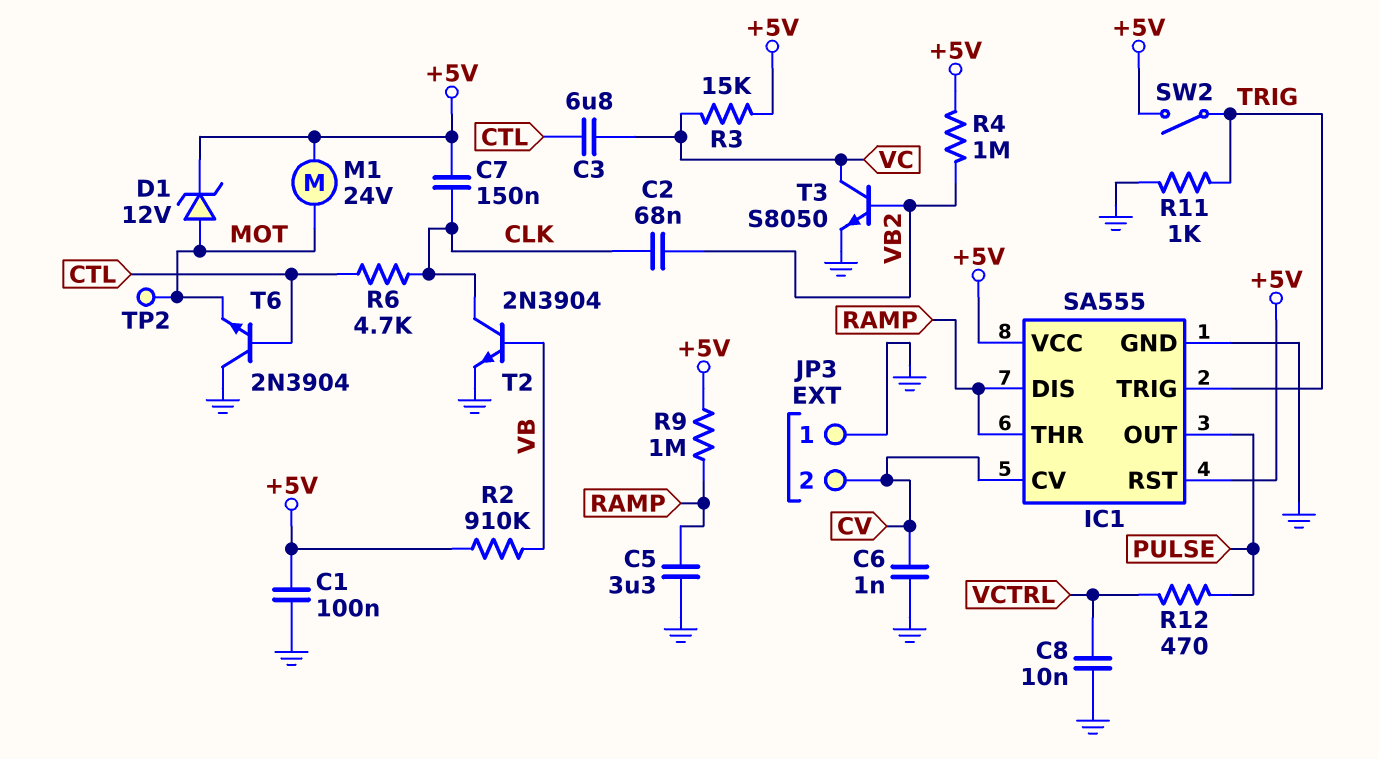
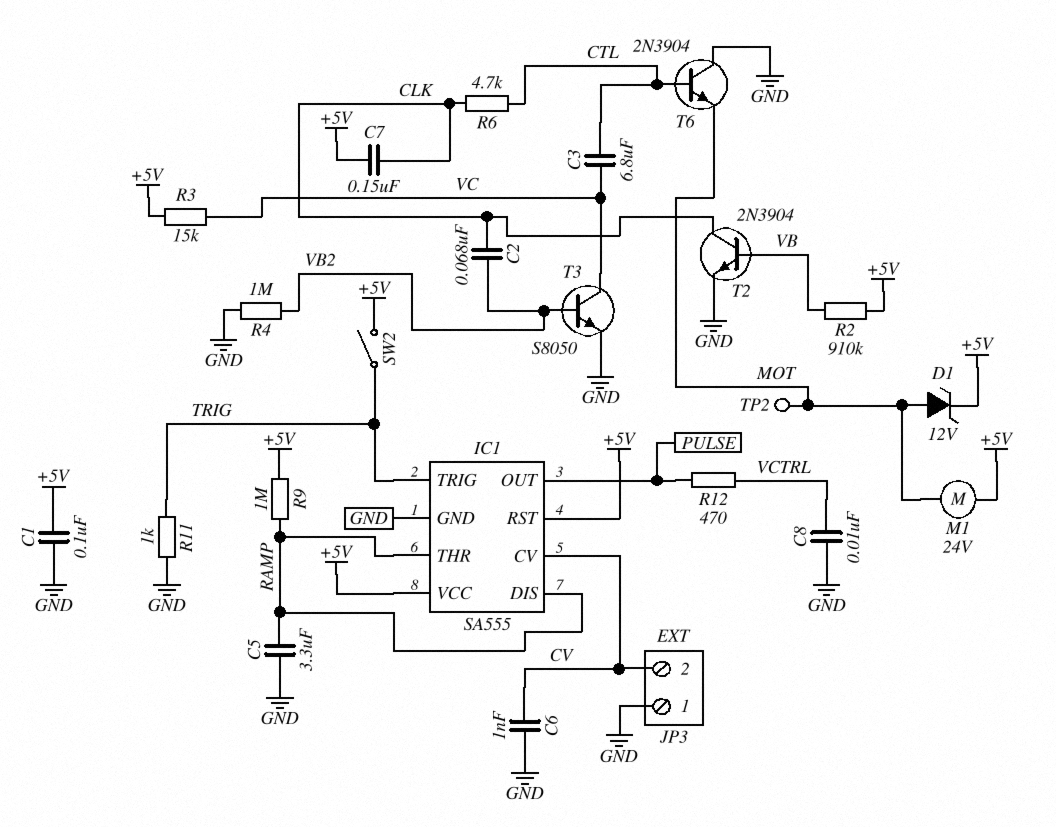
R4: 1M (+5V, VB2) -> 1M (GND, VB2)

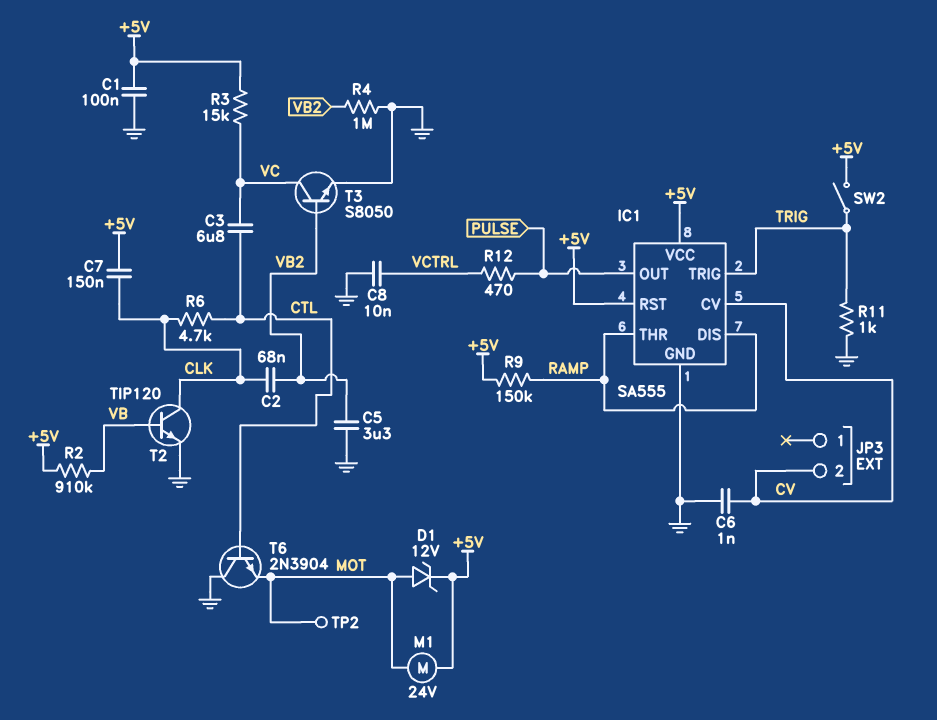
C5: 3.3uF (GND, RAMP) -> 3.3uF (GND, VB2)
JP3 pin 1: GND -> none
R9: 1M (+5V, RAMP) -> 150k (+5V, RAMP)
T2: NPN 2N3904 (B VB, C CLK, E GND) -> NPN TIP120 (B VB, C CLK, E GND)

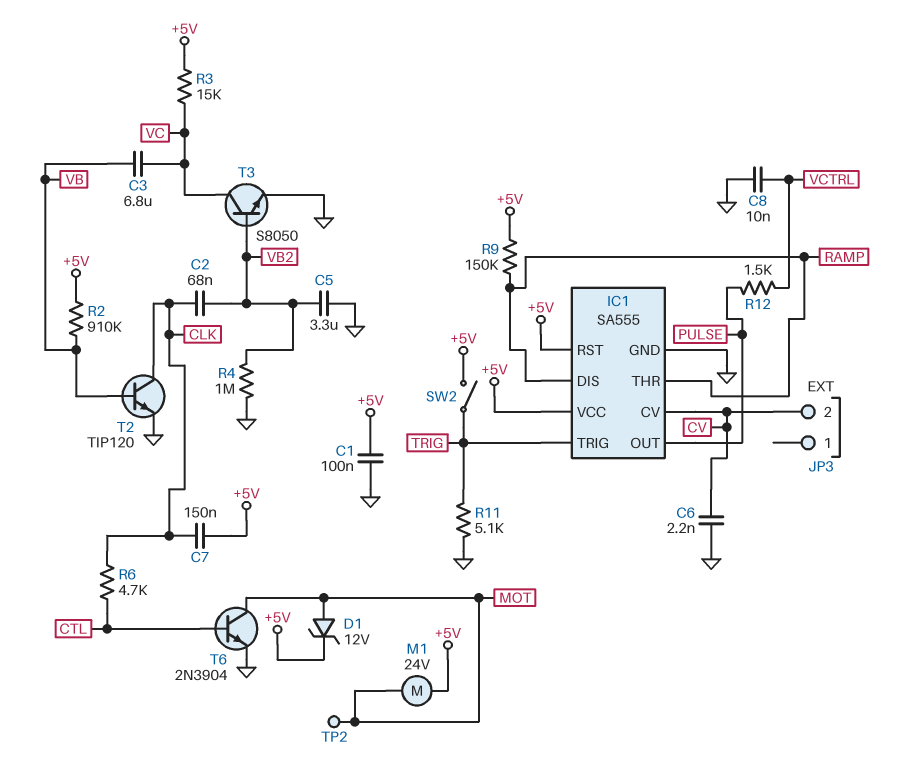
C3: 6.8uF (CTL, VC) -> 6.8uF (VB, VC)
C6: 1nF (CV, GND) -> 2.2nF (CV, GND)
R11: 1k (GND, TRIG) -> 5.1k (GND, TRIG)
R12: 470 (PULSE, VCTRL) -> 1.5k (PULSE, VCTRL)
T6: NPN 2N3904 (B CTL, C GND, E MOT) -> NPN 2N3904 (B CTL, C MOT, E GND)

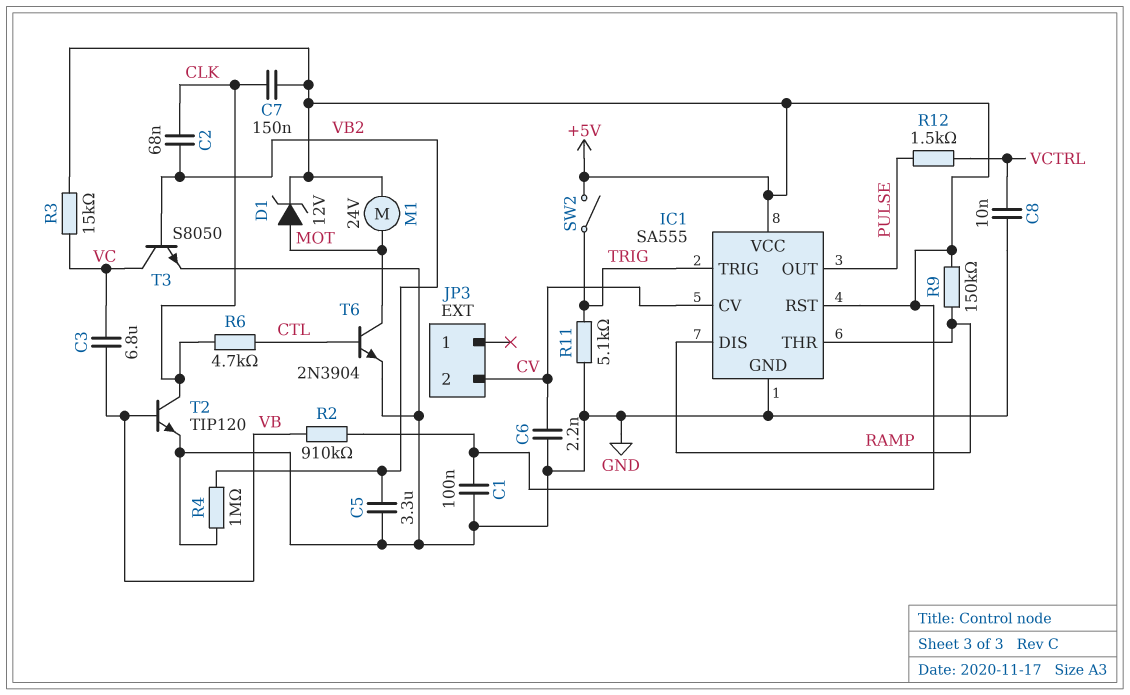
TP2: test point (MOT) -> none

